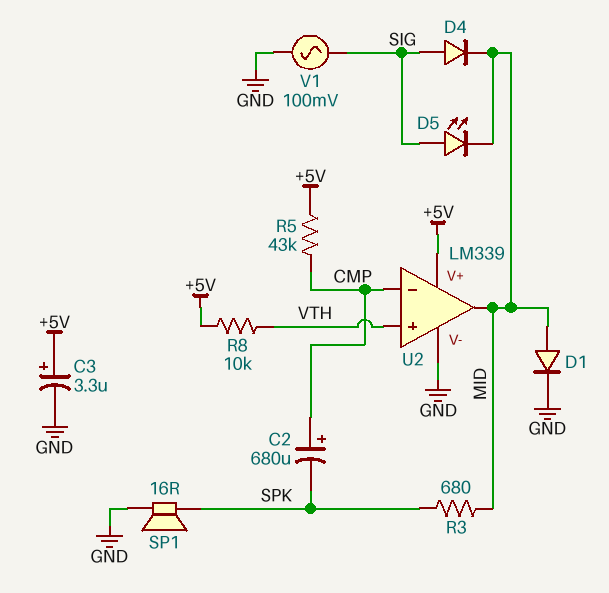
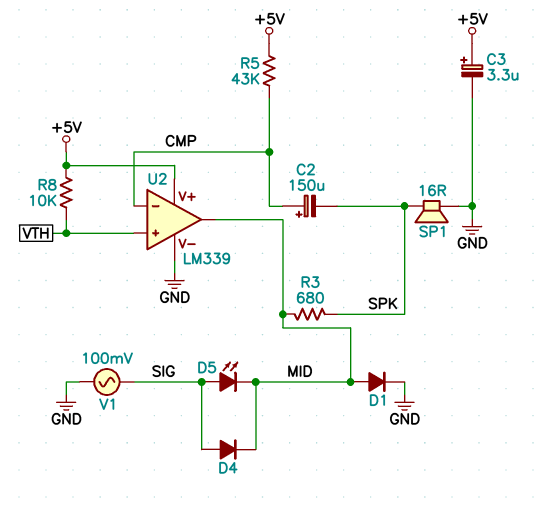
C2: 680uF (plus CMP, minus SPK) -> 150uF (plus CMP, minus SPK)

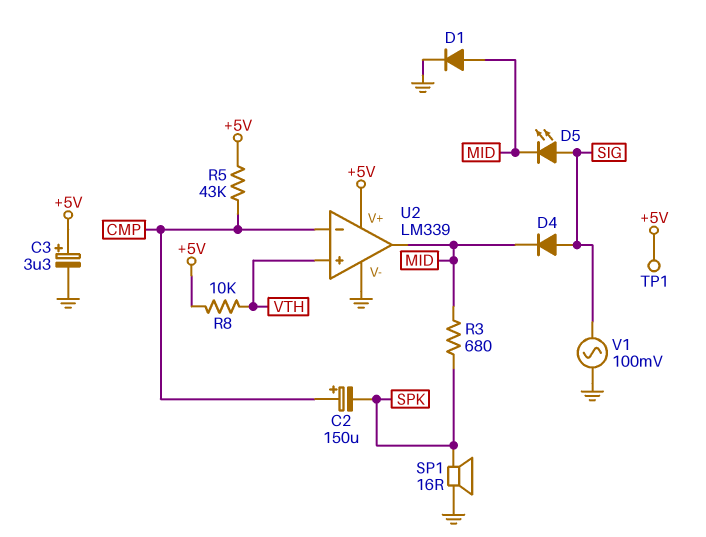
TP1: none -> test point (+5V)

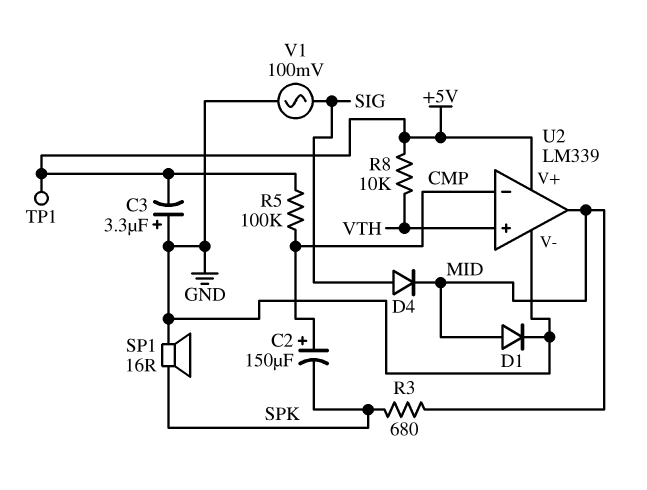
C3: 3.3uF (plus +5V, minus GND) -> 3.3uF (plus GND, minus +5V)
D5: LED (A SIG, K MID) -> none
R5: 43k (+5V, CMP) -> 100k (+5V, CMP)

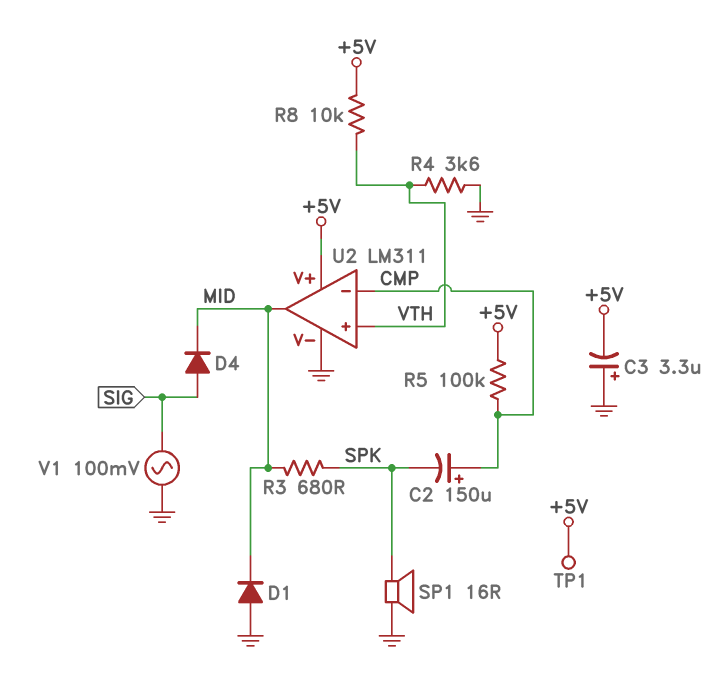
D1: diode (A MID, K GND) -> diode (A GND, K MID)
R4: none -> 3.6k (GND, VTH)
U2: LM339 -> LM311

